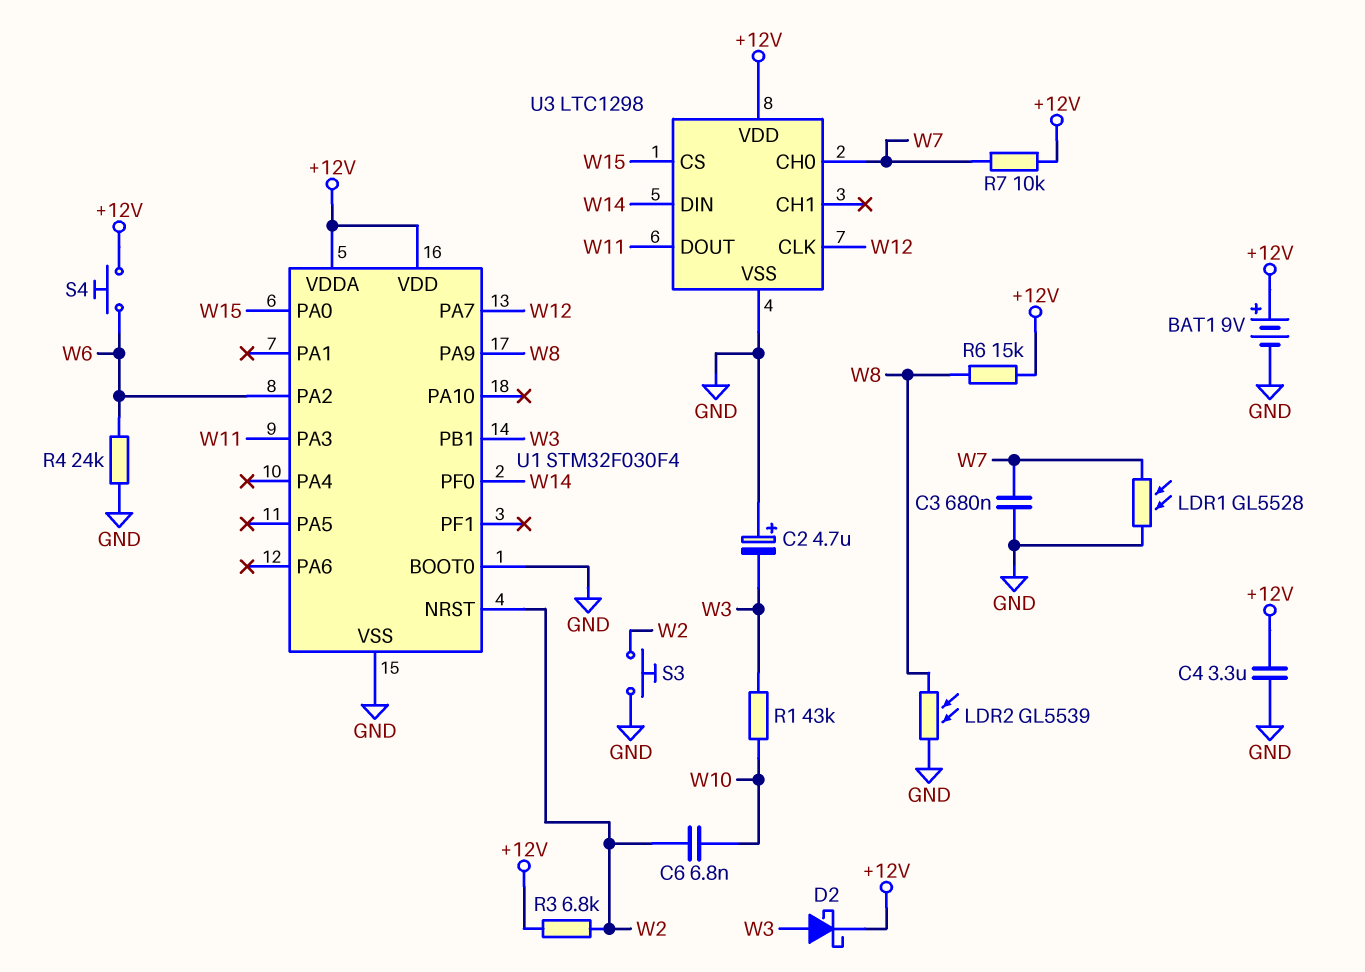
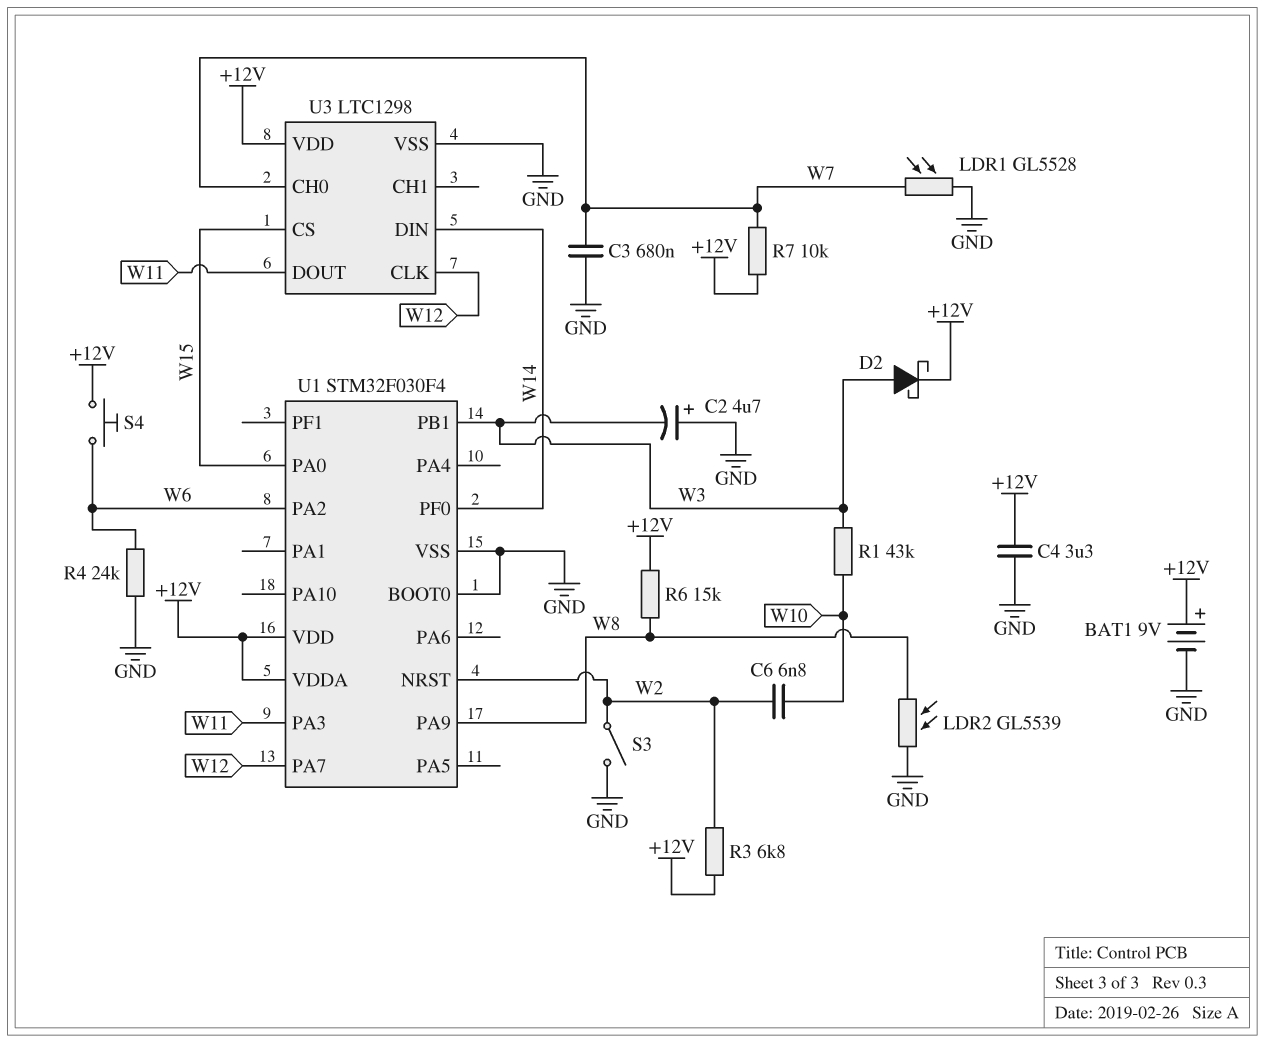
S3: button (GND, W2) -> switch (GND, W2)

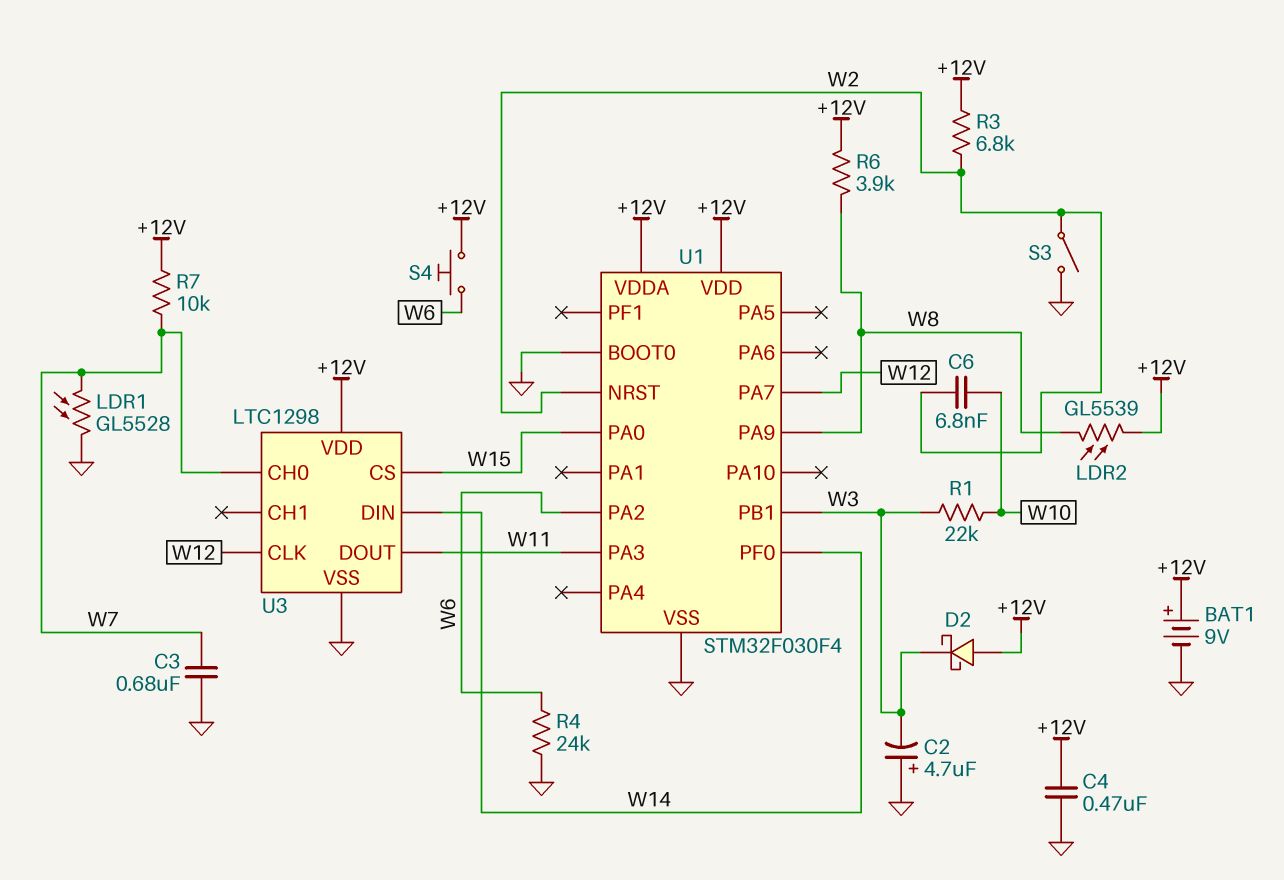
C4: 3.3uF (+12V, GND) -> 470nF (+12V, GND)
D2: schottky (A W3, K +12V) -> schottky (A +12V, K W3)
LDR2: GL5539 (GND, W8) -> GL5539 (+12V, W8)
R1: 43k (W3, W10) -> 22k (W3, W10)
R6: 15k (+12V, W8) -> 3.9k (+12V, W8)

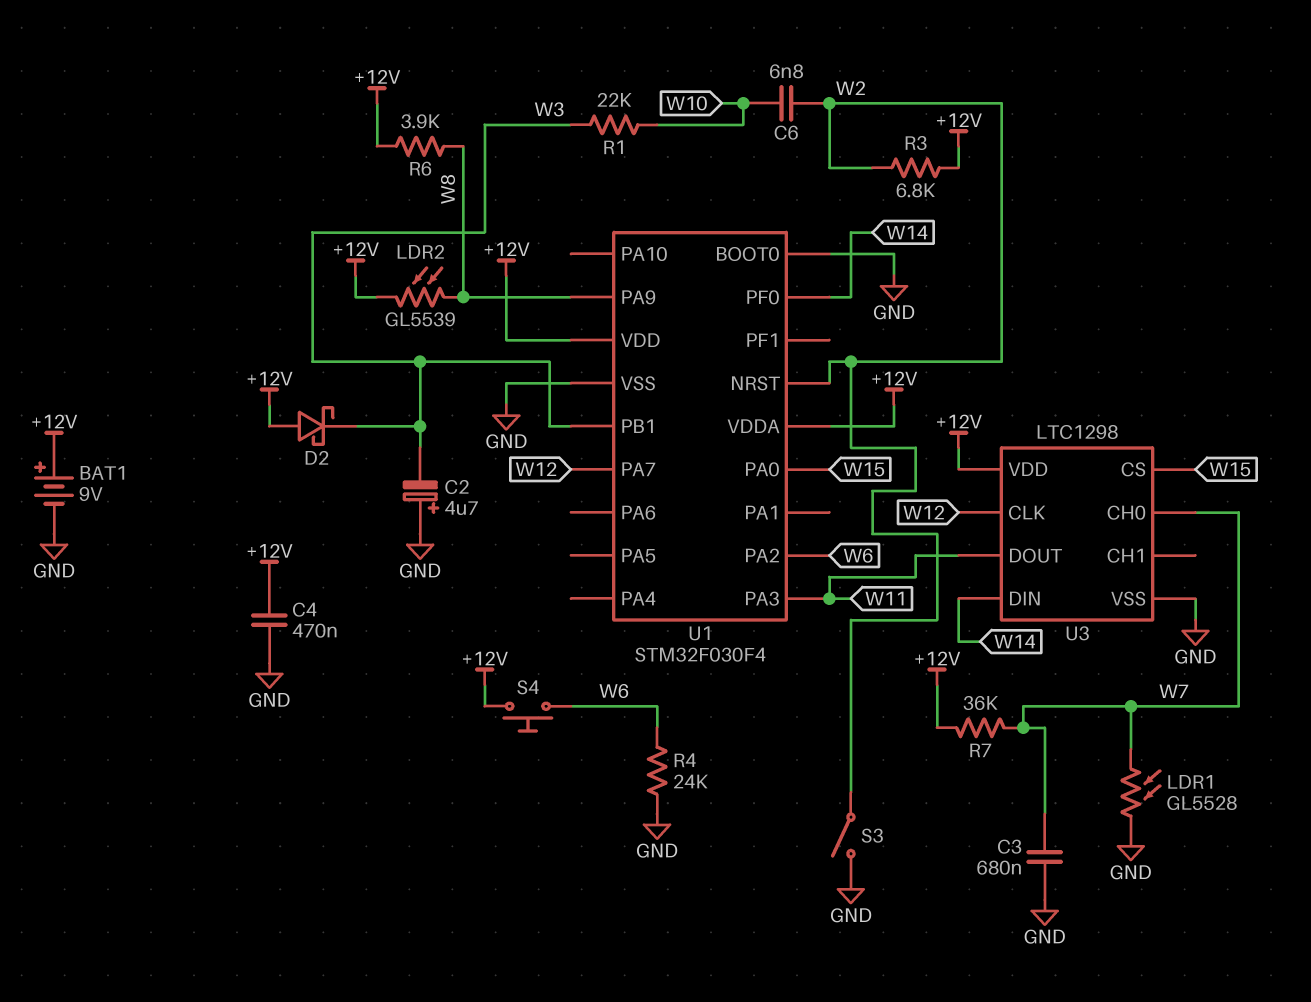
R7: 10k (+12V, W7) -> 36k (+12V, W7)

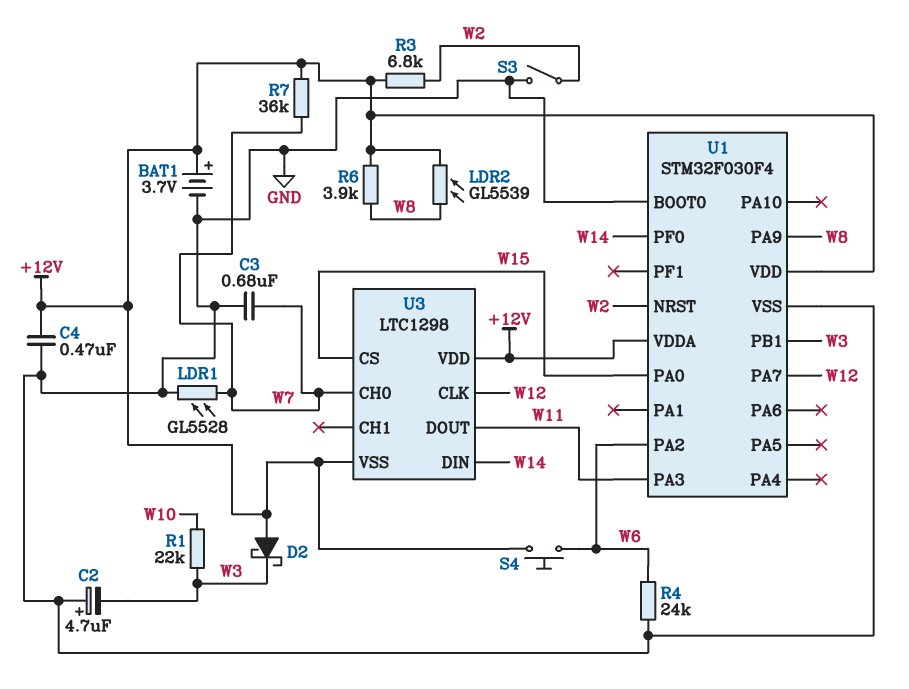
BAT1: 9V (plus +12V, minus GND) -> 3.7V (plus +12V, minus GND)
C6: 6.8nF (W2, W10) -> none
U3 pin VSS: GND -> +12V

